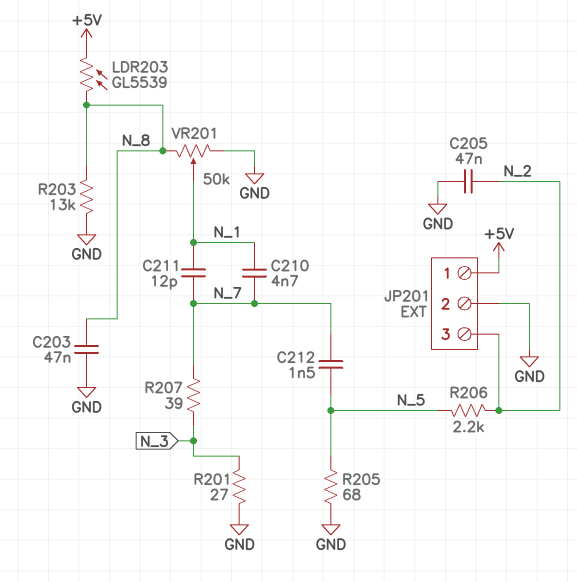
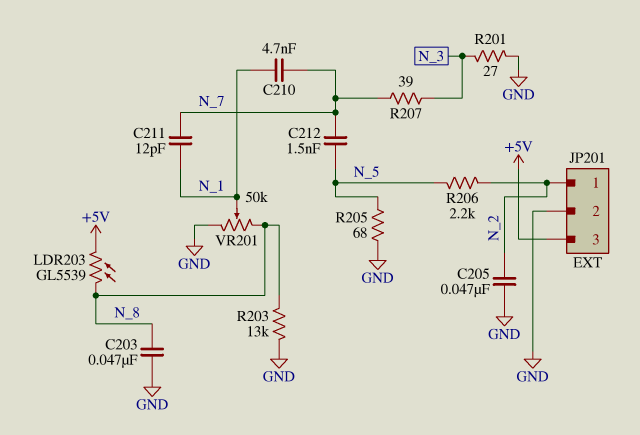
JP201 pin 1: +5V -> N_2
JP201 pin 3: N_2 -> +5V

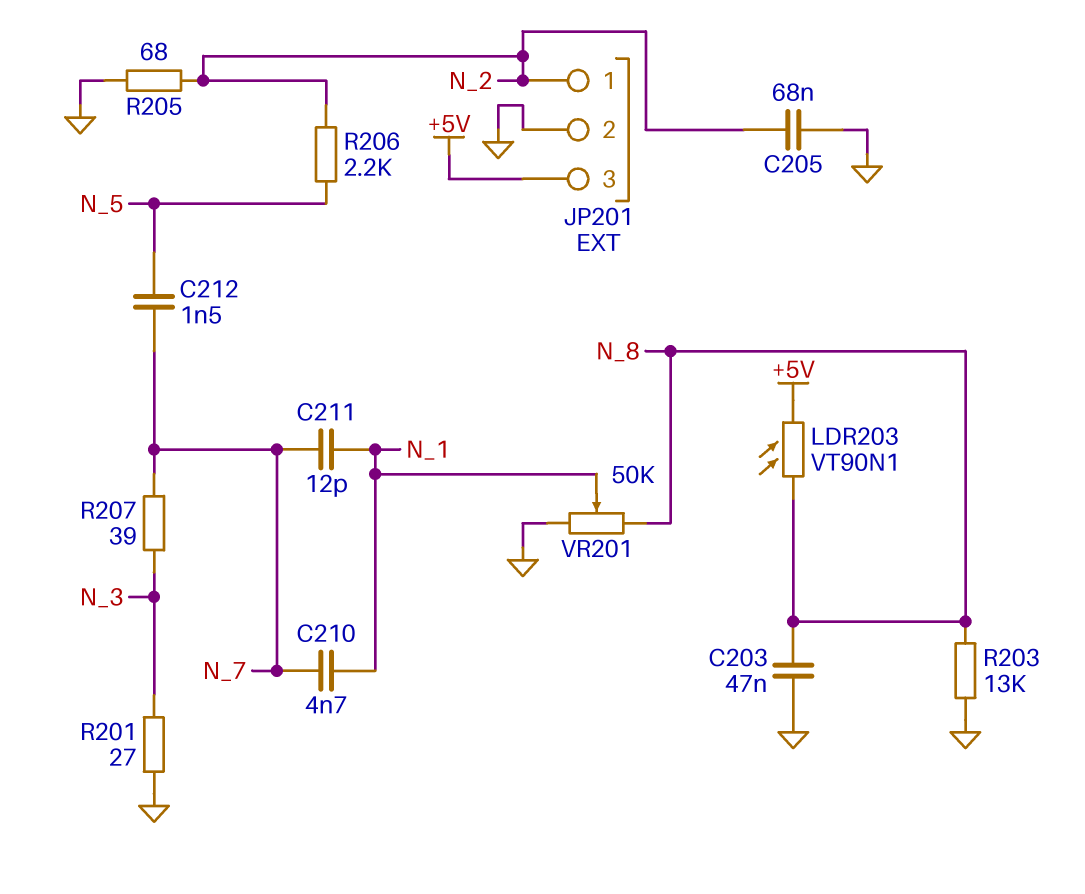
C205: 47nF (GND, N_2) -> 68nF (GND, N_2)
LDR203: GL5539 (+5V, N_8) -> VT90N1 (+5V, N_8)
R205: 68 (GND, N_5) -> 68 (GND, N_2)

